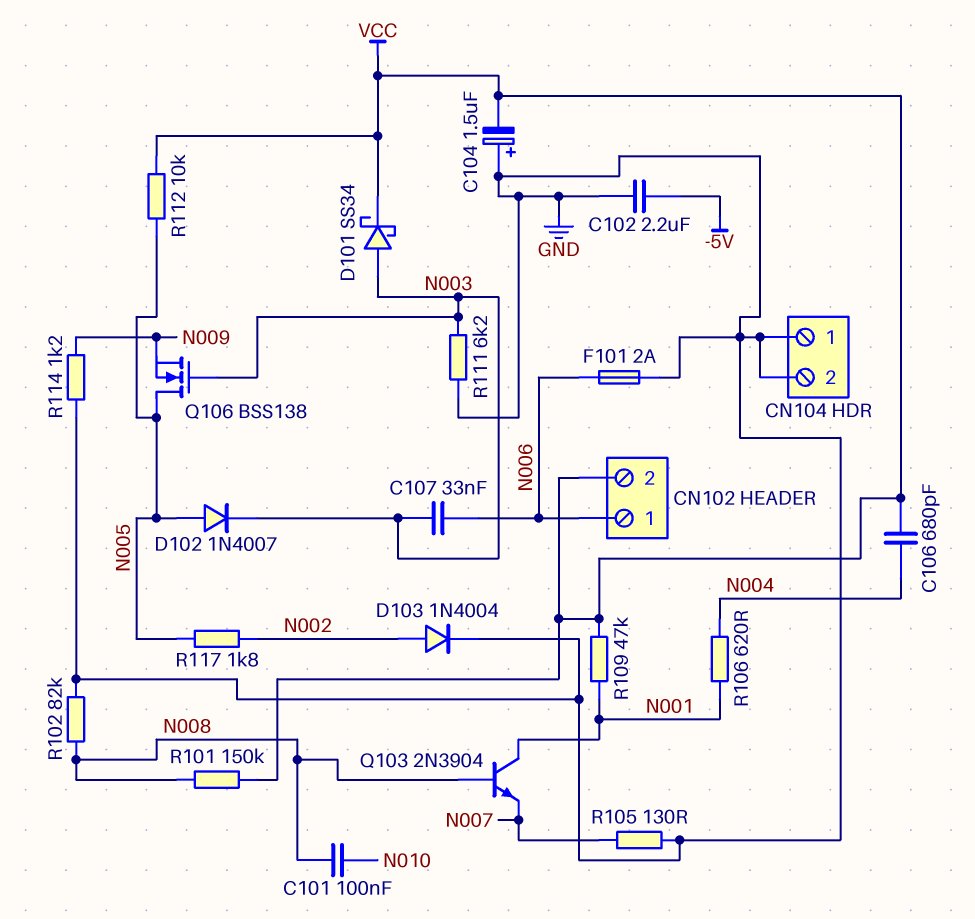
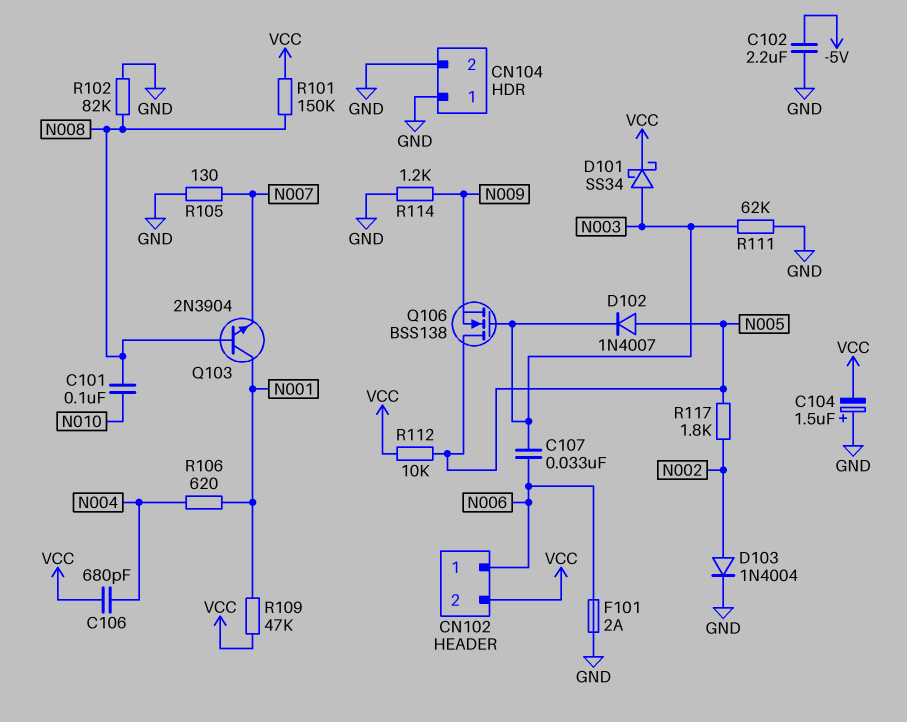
R111: 6.2k (GND, N003) -> 62k (GND, N003)

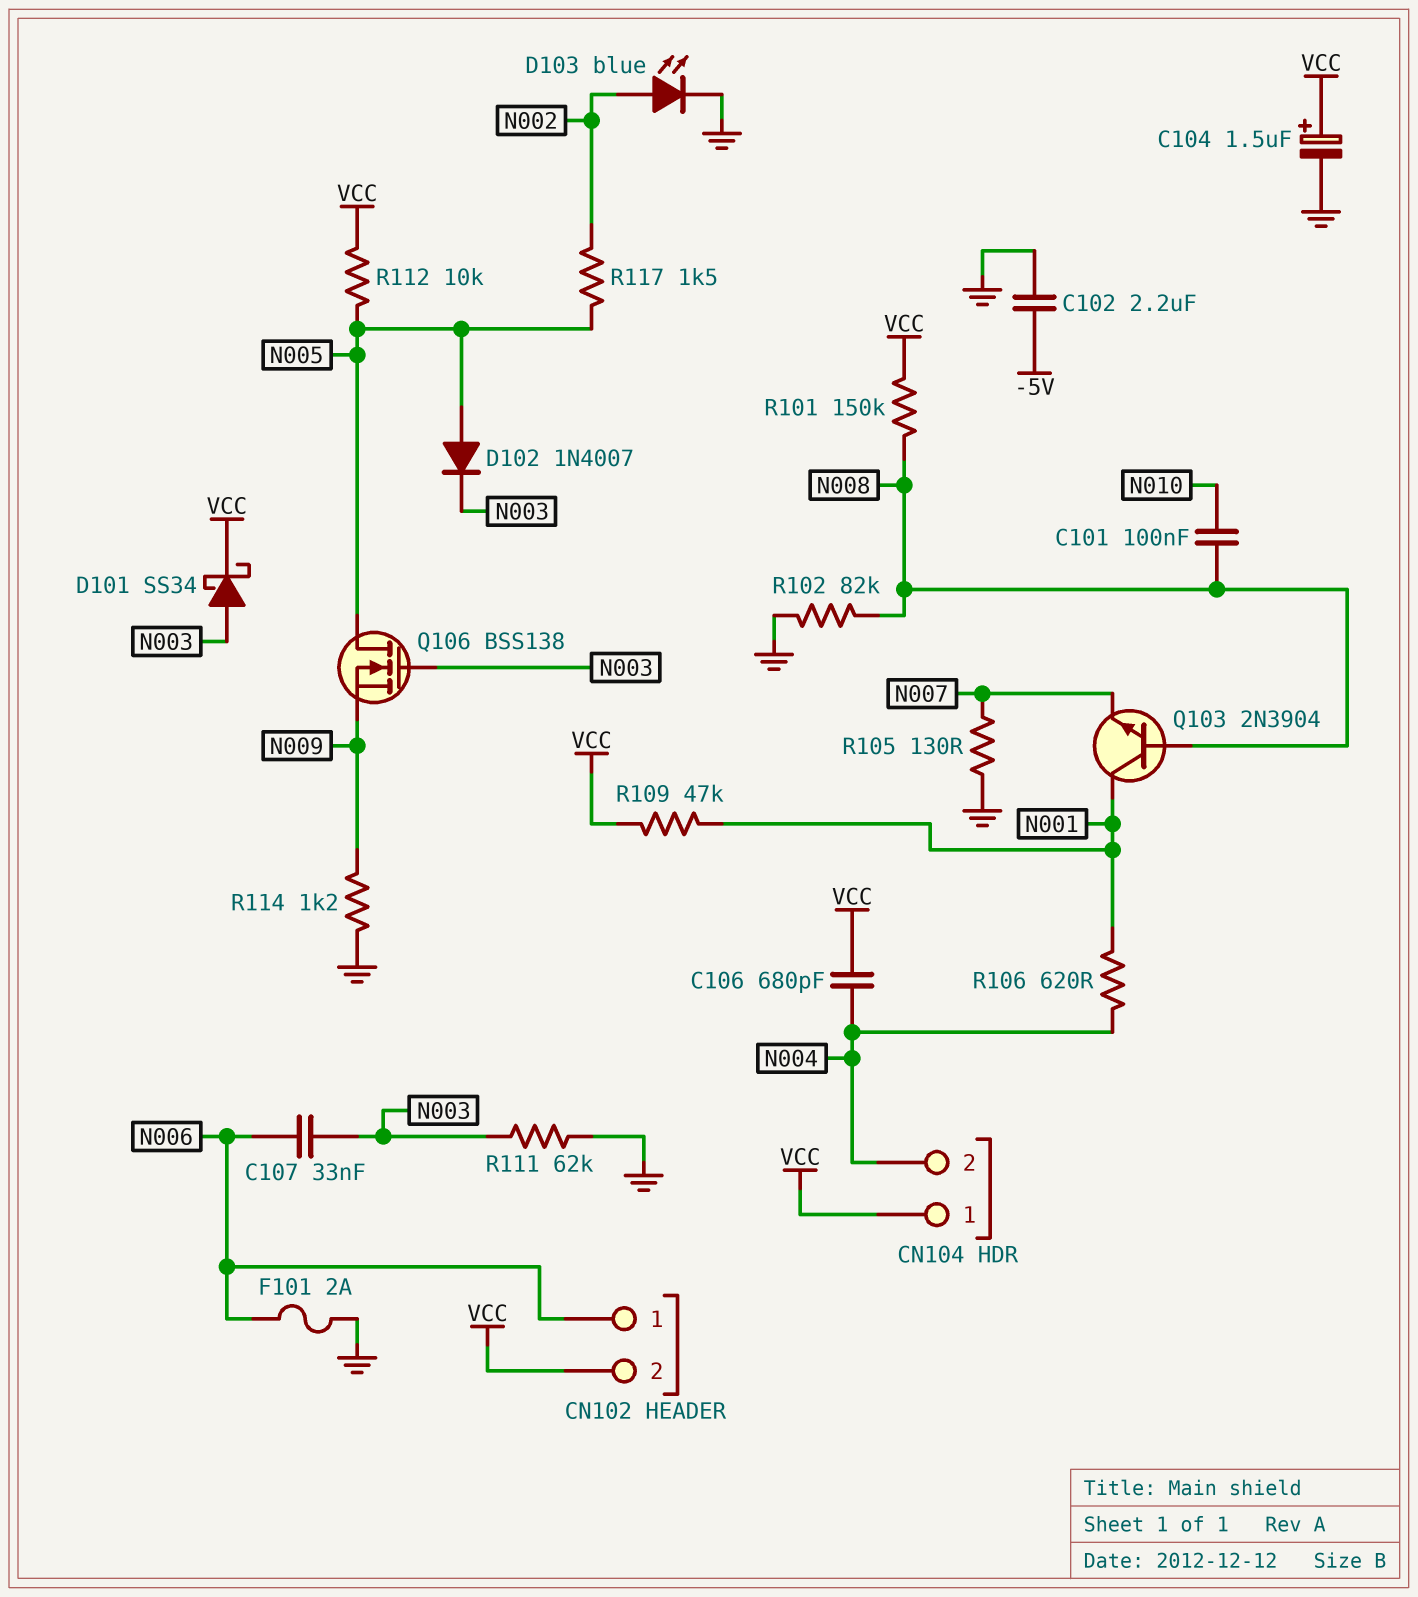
C104: 1.5uF (plus GND, minus VCC) -> 1.5uF (plus VCC, minus GND)
CN104 pin 1: GND -> VCC
CN104 pin 2: GND -> N004
D103: diode 1N4004 (A N002, K GND) -> LED blue (A N002, K GND)
R117: 1.8k (N002, N005) -> 1.5k (N002, N005)

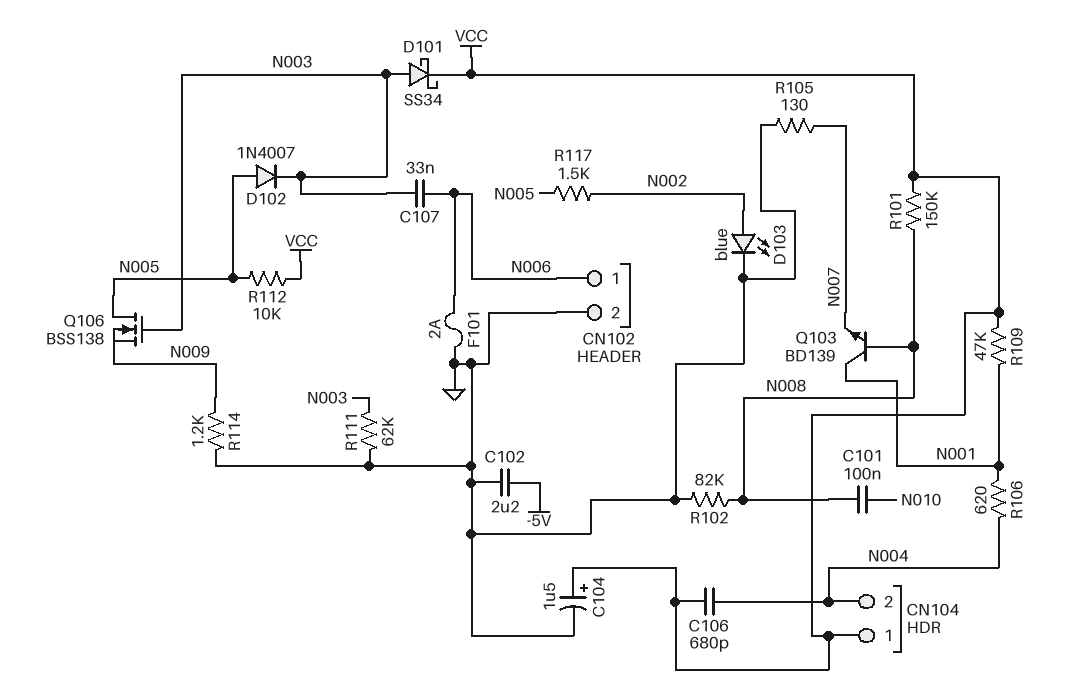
CN102 pin 2: VCC -> GND
Q103: NPN 2N3904 (B N008, C N001, E N007) -> NPN BD139 (B N008, C N001, E N007)

